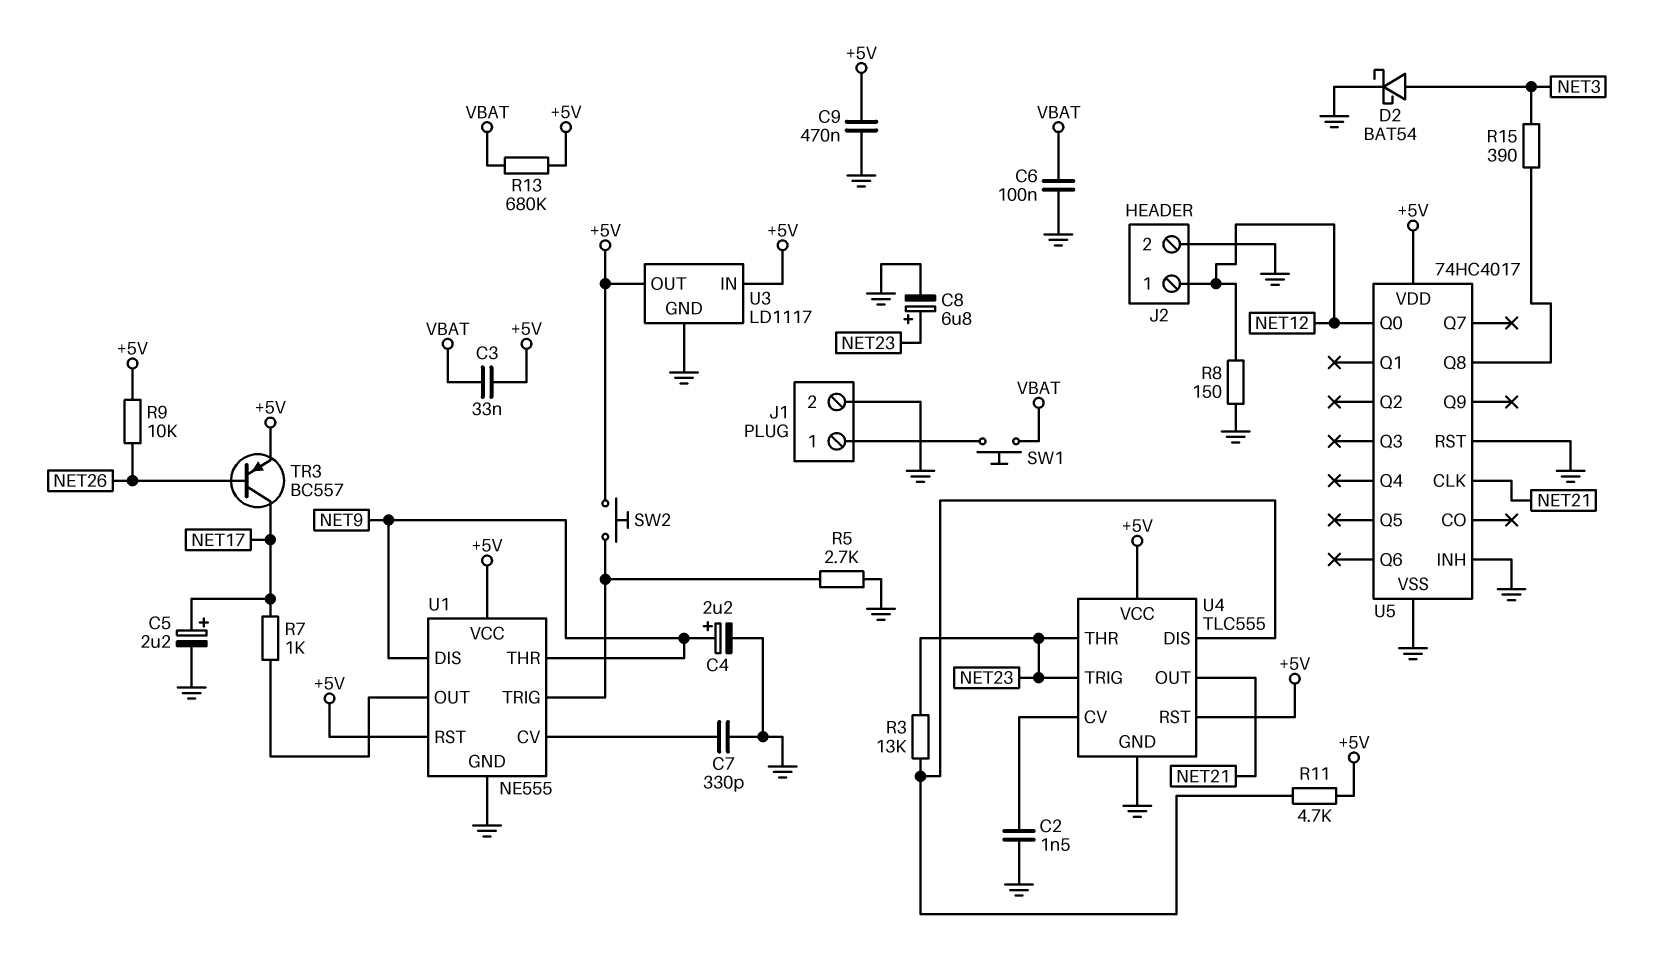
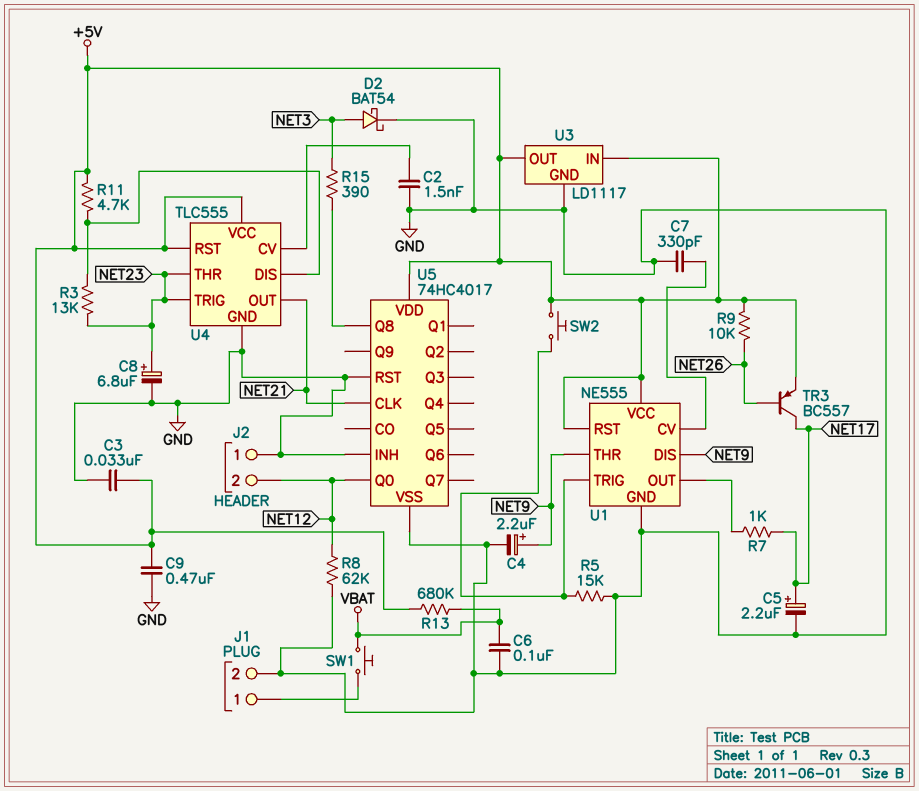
C3: 33nF (+5V, VBAT) -> 33nF (+5V, GND)
J2 pin 1: NET12 -> GND
J2 pin 2: GND -> NET12
R5: 2.7k (GND, U1/TRIG) -> 15k (GND, U1/TRIG)
R8: 150 (GND, NET12) -> 62k (GND, NET12)

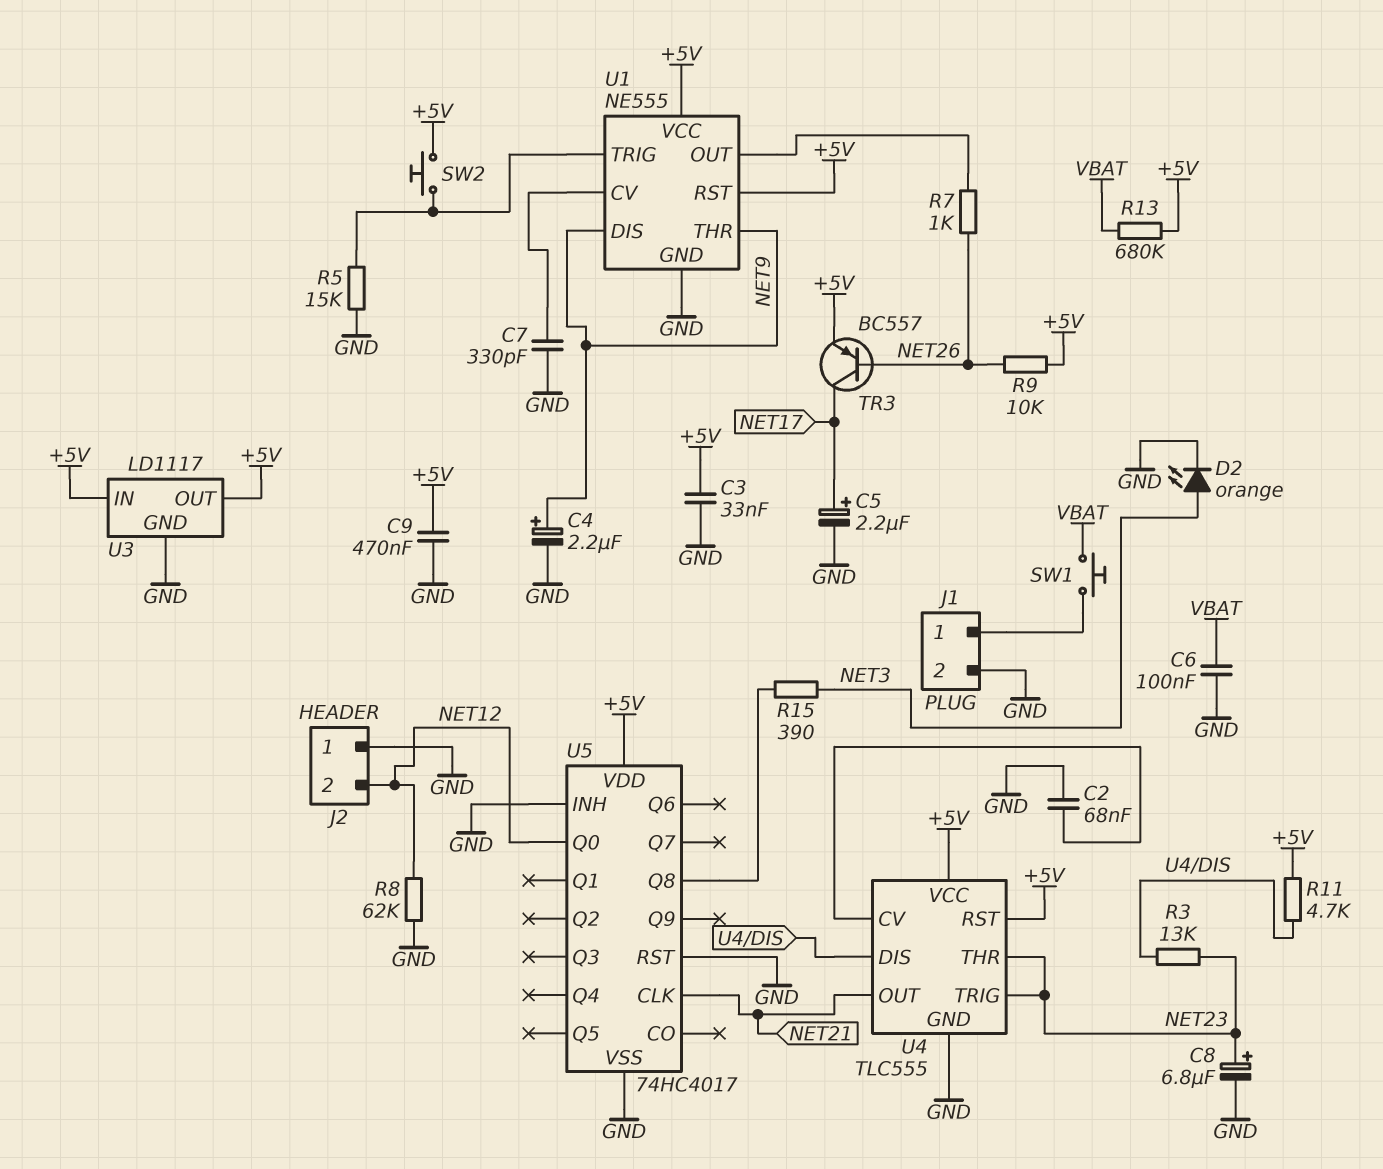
C2: 1.5nF (GND, U4/CV) -> 68nF (GND, U4/CV)
D2: schottky BAT54 (A NET3, K GND) -> LED orange (A NET3, K GND)
R7: 1k (NET17, U1/OUT) -> 1k (NET26, U1/OUT)

